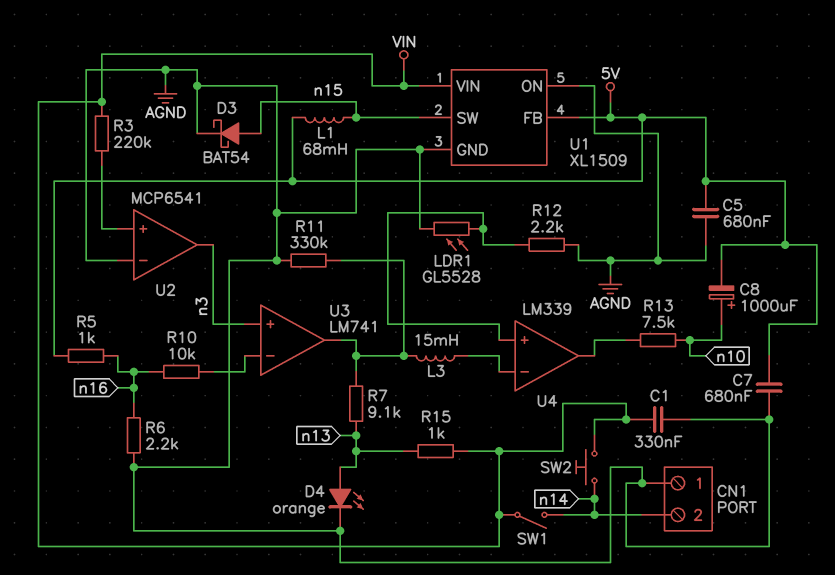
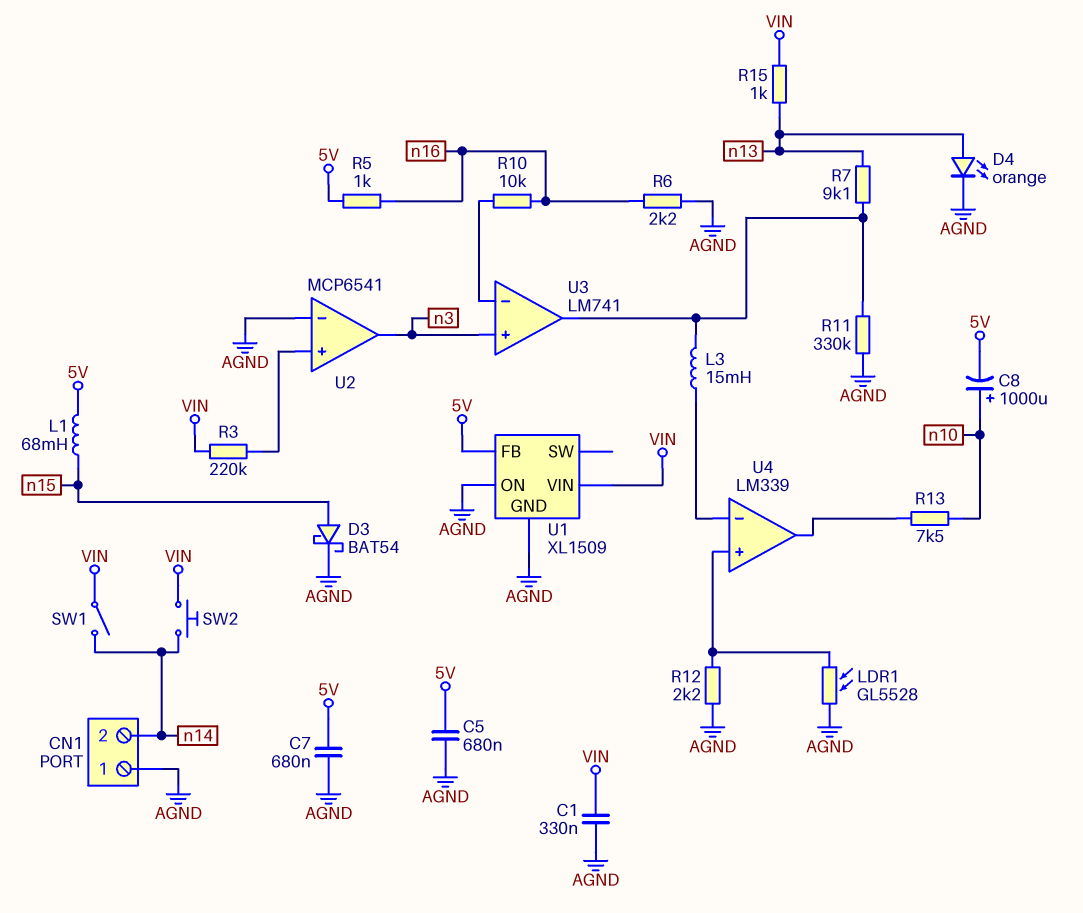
U1 pin SW: n15 -> none

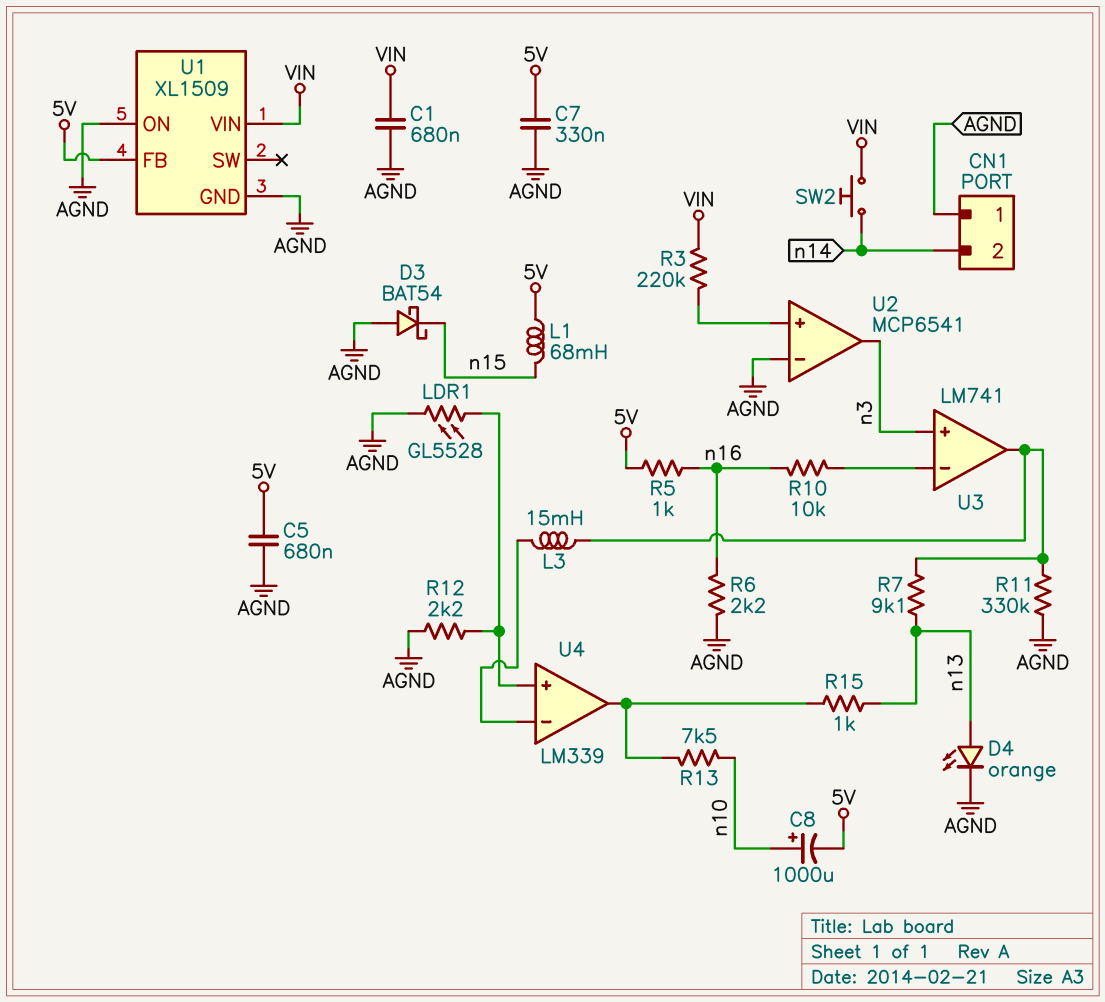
C1: 330nF (AGND, VIN) -> 680nF (AGND, VIN)
C7: 680nF (5V, AGND) -> 330nF (5V, AGND)
D3: schottky BAT54 (A n15, K AGND) -> schottky BAT54 (A AGND, K n15)
R15: 1k (VIN, n13) -> 1k (U4/out, n13)
SW1: switch (VIN, n14) -> none

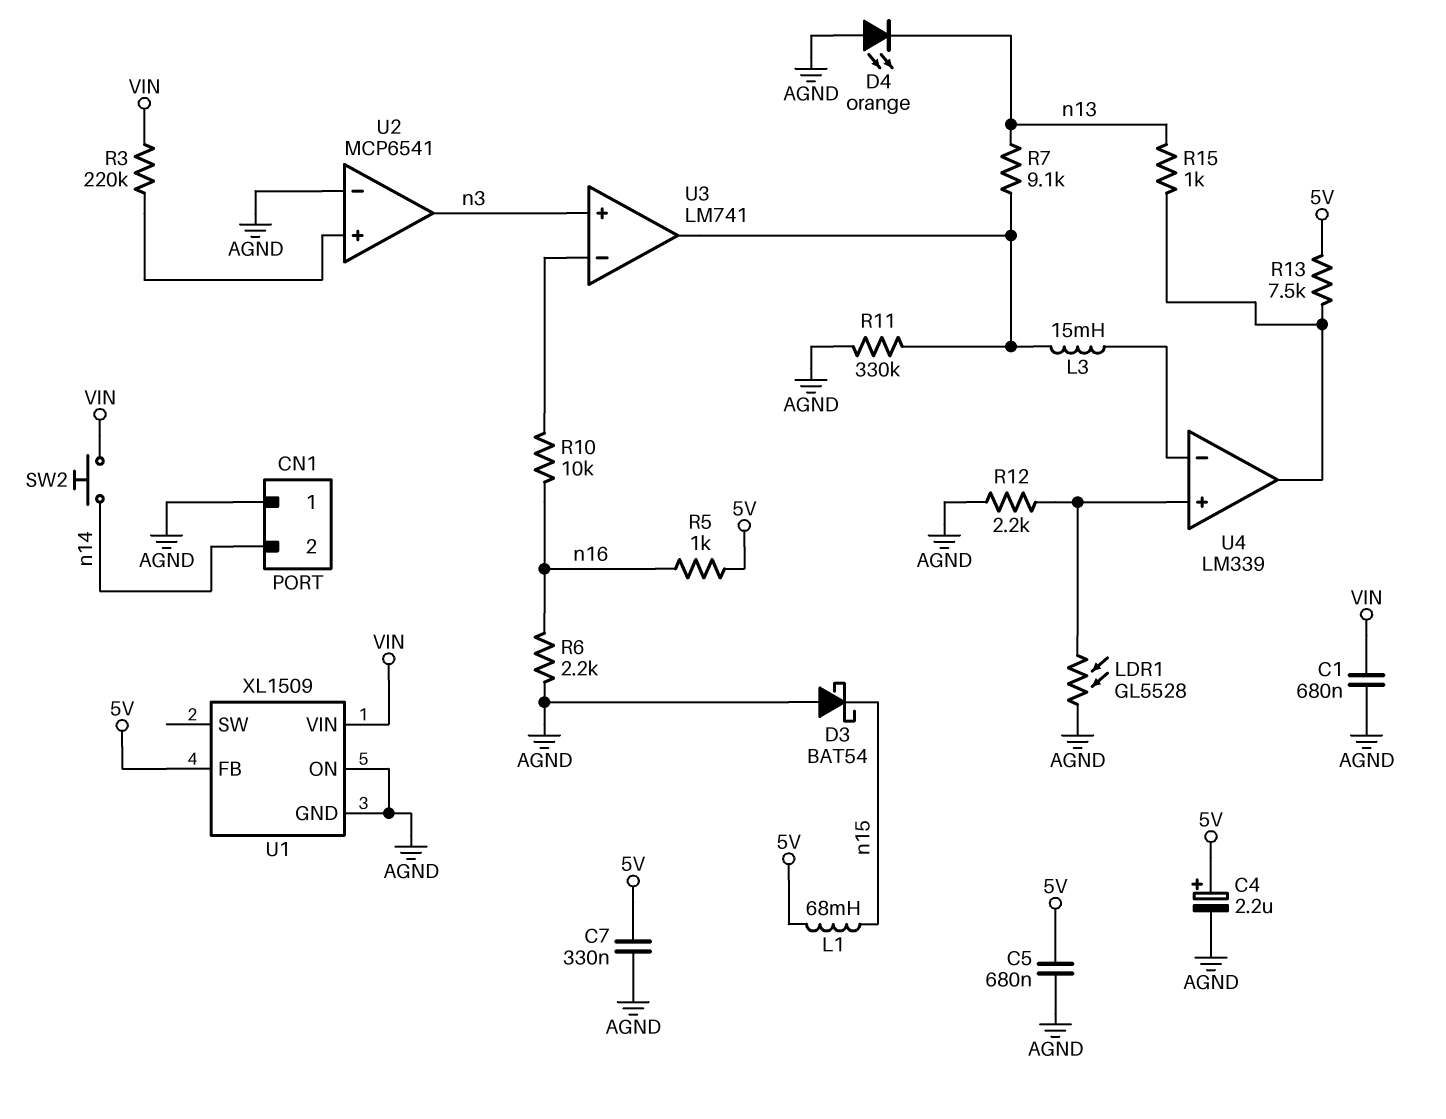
C4: none -> 2.2uF (plus 5V, minus AGND)
C8: 1000uF (plus n10, minus 5V) -> none
D4: LED orange (A n13, K AGND) -> LED orange (A AGND, K n13)
R13: 7.5k (U4/out, n10) -> 7.5k (5V, U4/out)

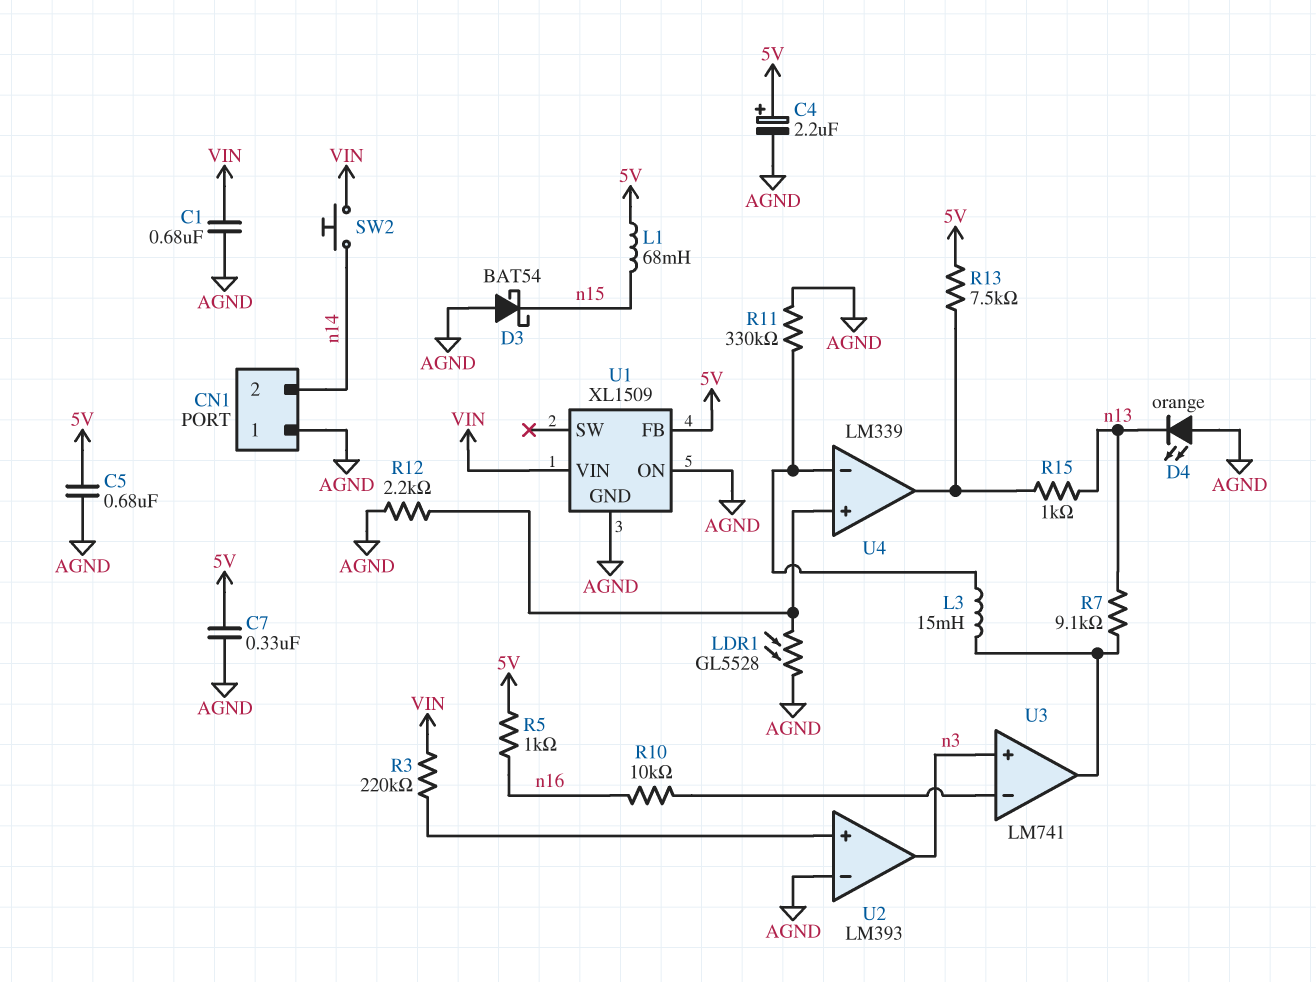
R6: 2.2k (AGND, n16) -> none
R11: 330k (AGND, U3/out) -> 330k (AGND, U4/in-)
U2: MCP6541 -> LM393

